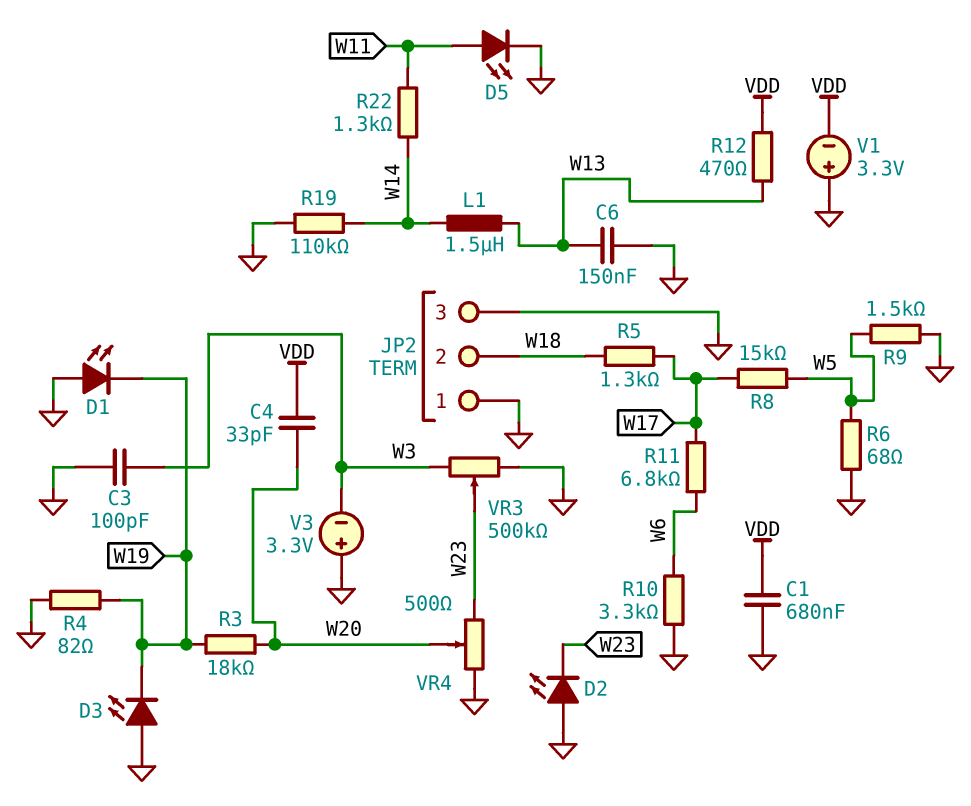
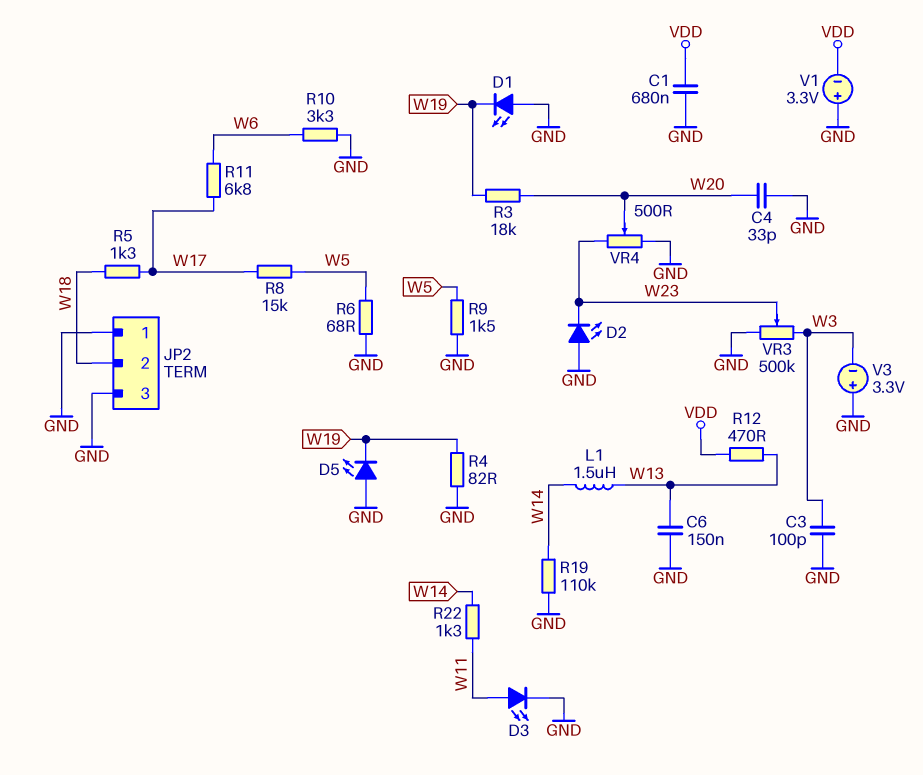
C4: 33pF (VDD, W20) -> 33pF (GND, W20)
D3: LED (A GND, K W19) -> LED (A W11, K GND)
D5: LED (A W11, K GND) -> LED (A GND, K W19)

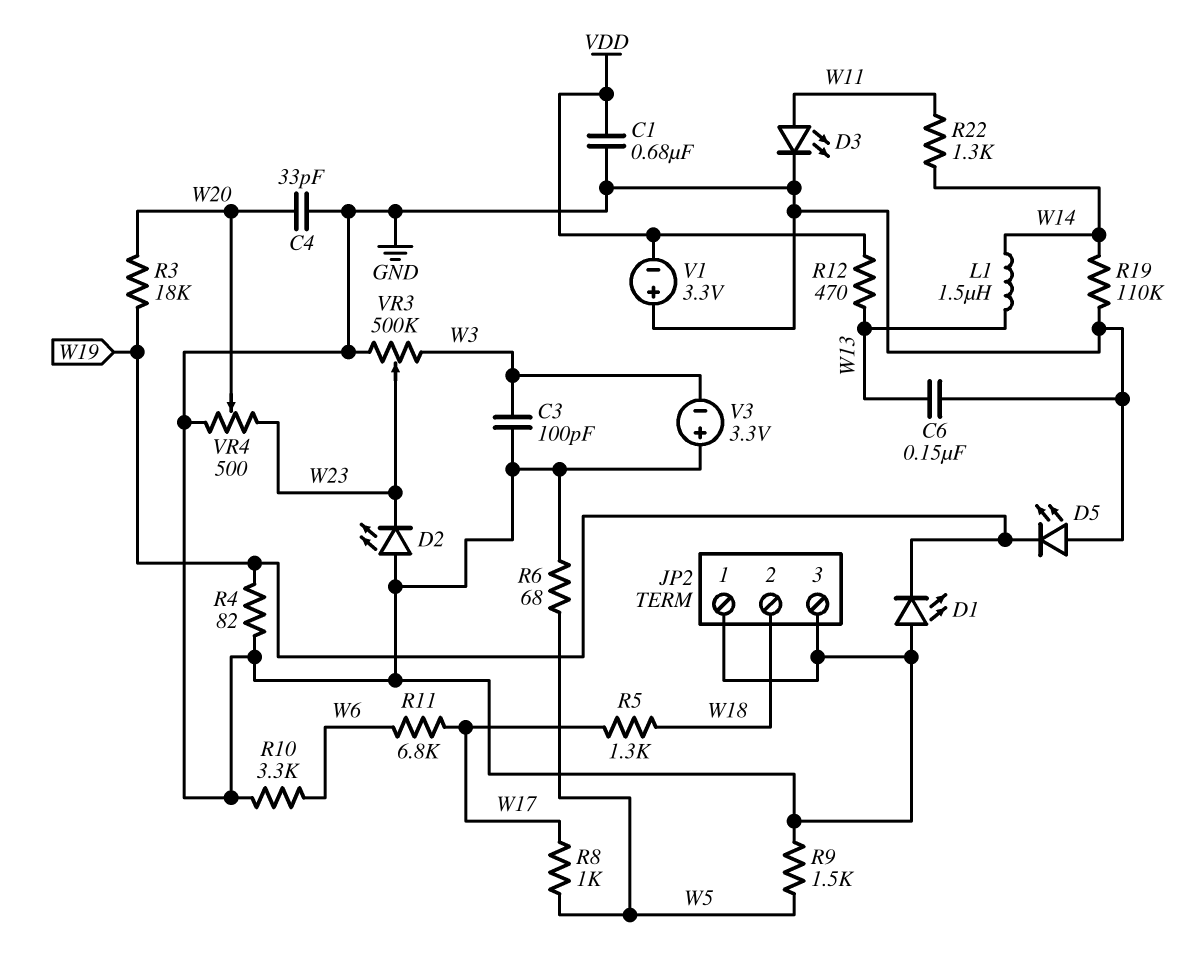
R8: 15k (W5, W17) -> 1k (W5, W17)

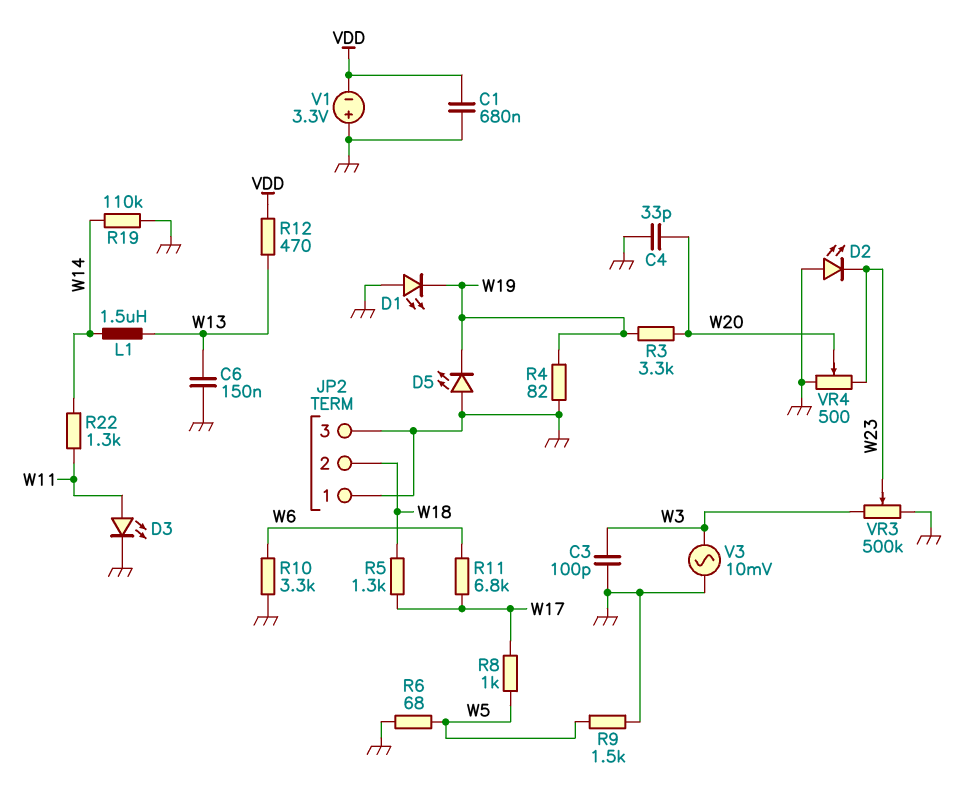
R3: 18k (W19, W20) -> 3.3k (W19, W20)
V3: 3.3V (plus GND, minus W3) -> AC 10mV (GND, W3)

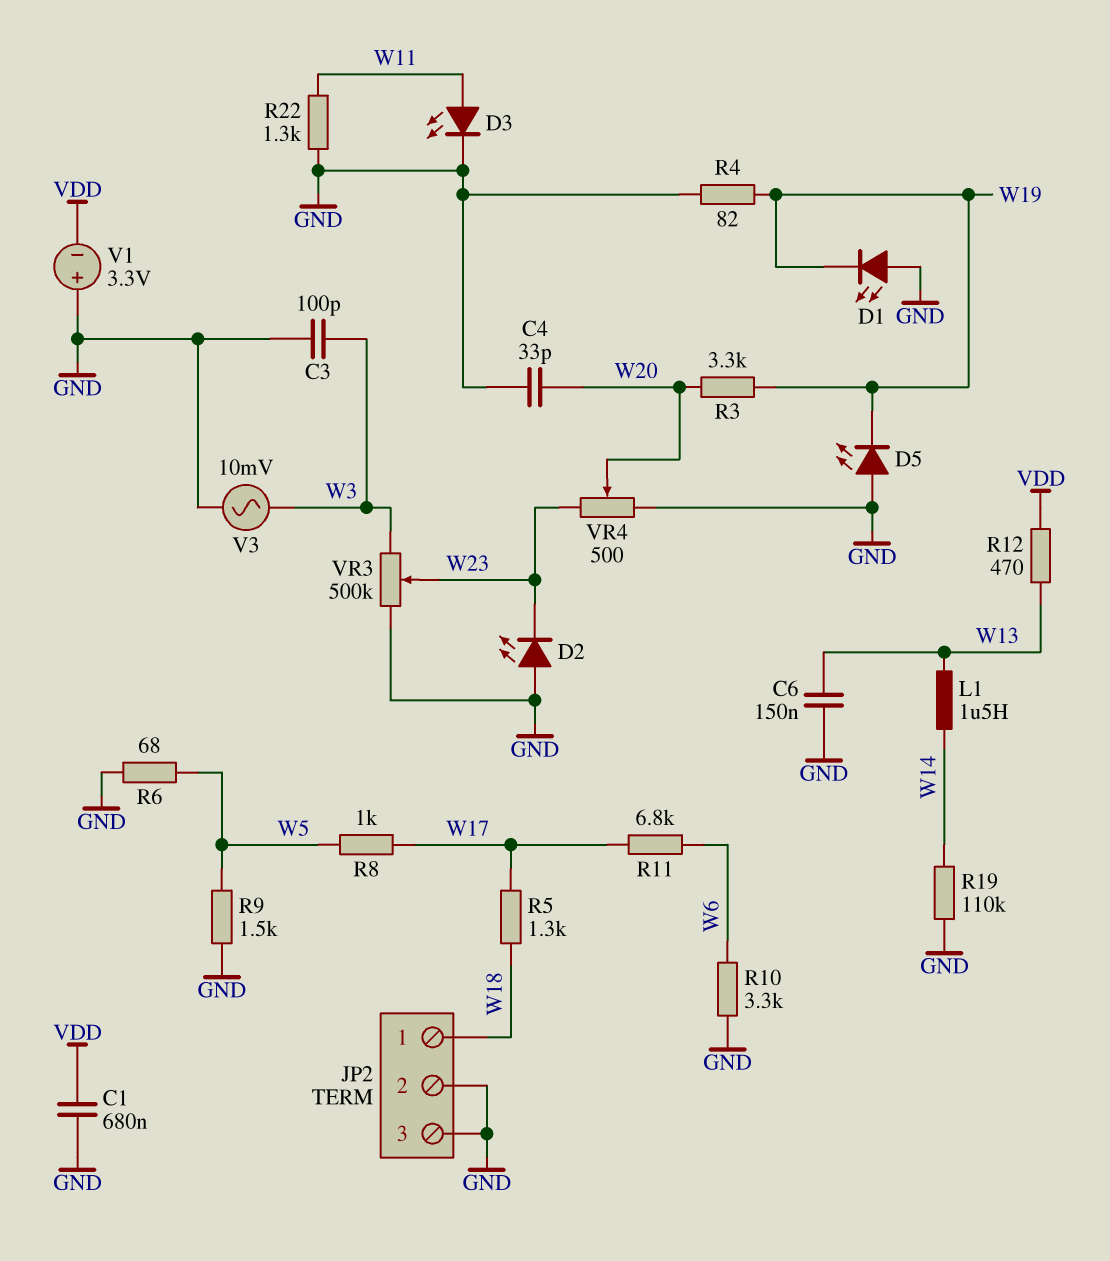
JP2 pin 1: GND -> W18
JP2 pin 2: W18 -> GND
R22: 1.3k (W11, W14) -> 1.3k (GND, W11)

